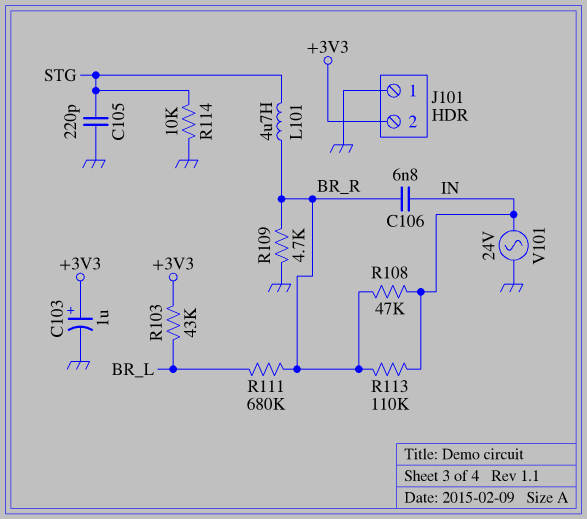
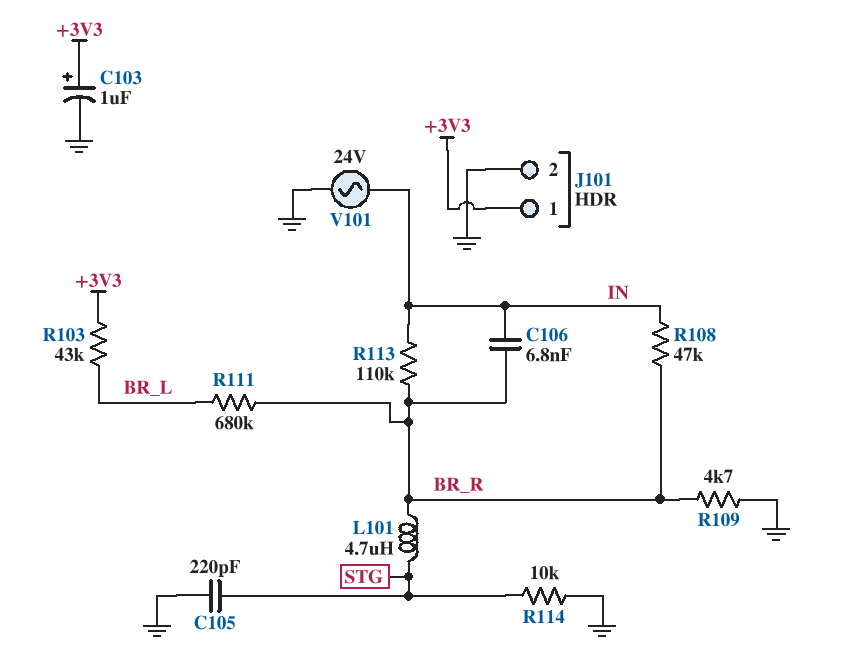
J101 pin 1: GND -> +3V3
J101 pin 2: +3V3 -> GND

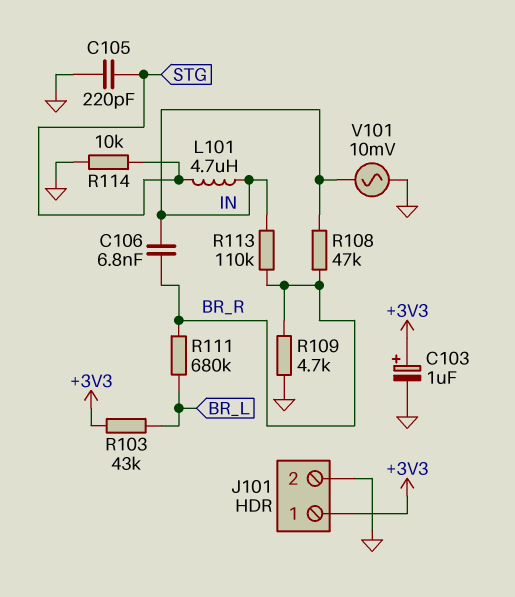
L101: 4.7uH (BR_R, STG) -> 4.7uH (IN, STG)
V101: AC 24V (GND, IN) -> AC 10mV (GND, IN)

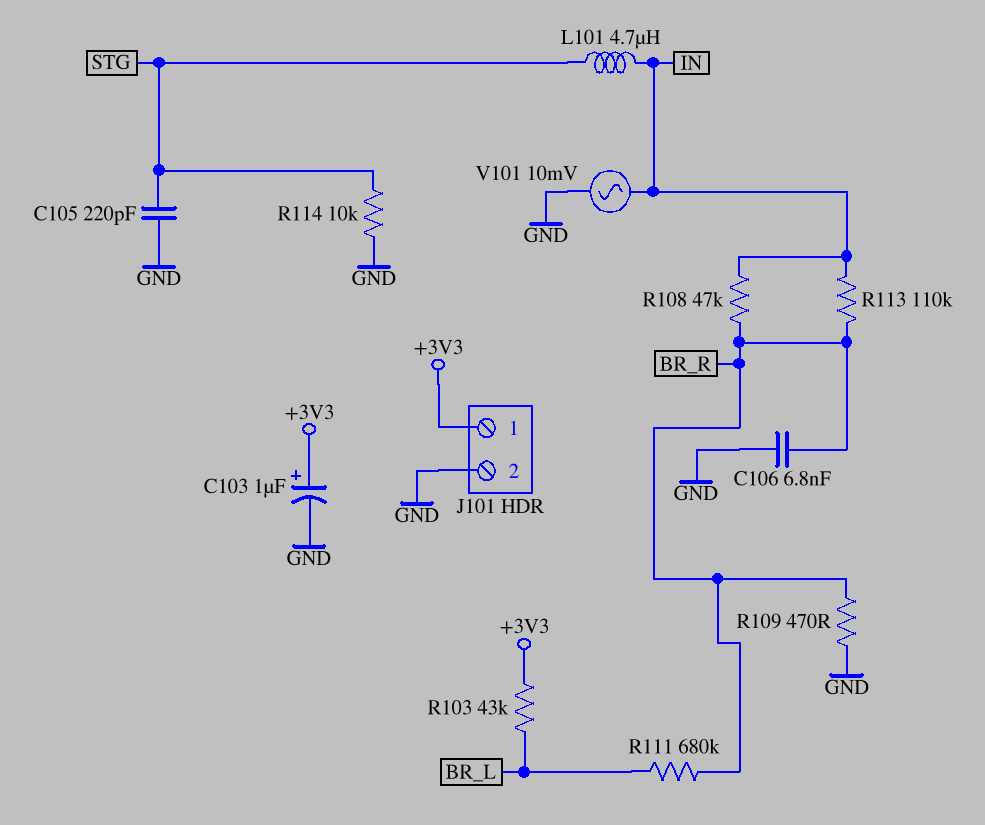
C106: 6.8nF (BR_R, IN) -> 6.8nF (BR_R, GND)
R109: 4.7k (BR_R, GND) -> 470 (BR_R, GND)

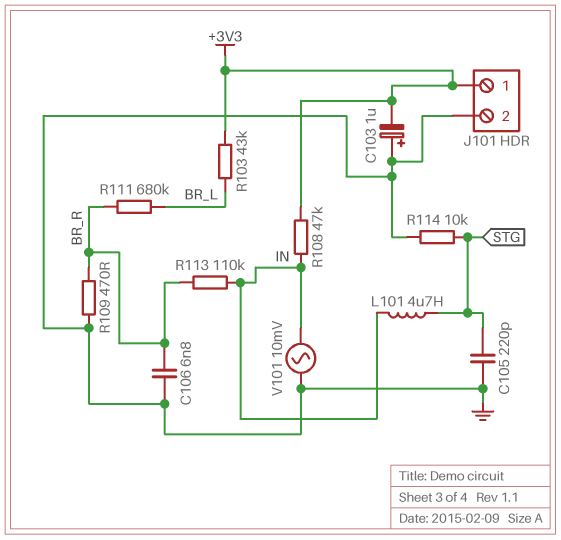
C103: 1uF (plus +3V3, minus GND) -> 1uF (plus GND, minus +3V3)
R108: 47k (BR_R, IN) -> 47k (+3V3, IN)

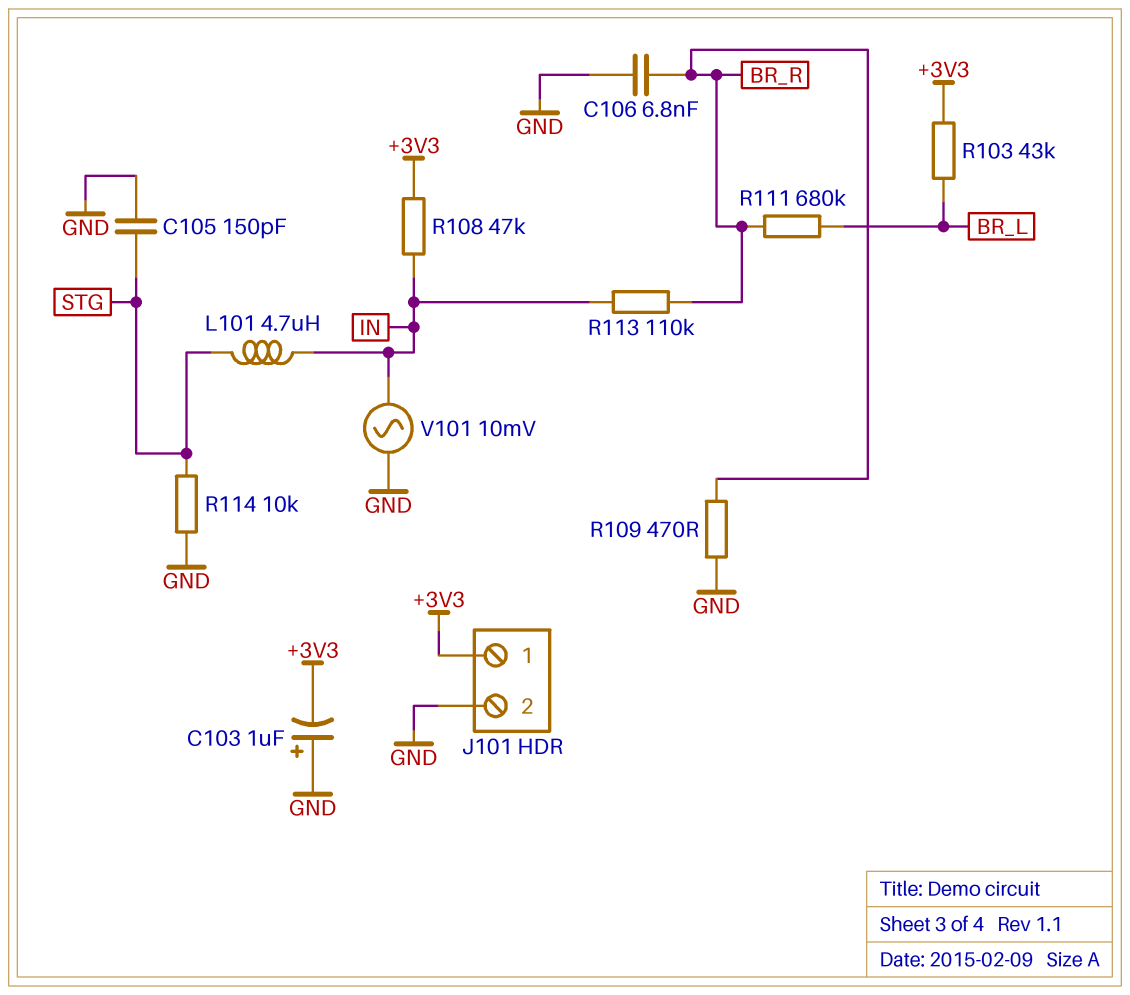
C105: 220pF (GND, STG) -> 150pF (GND, STG)

